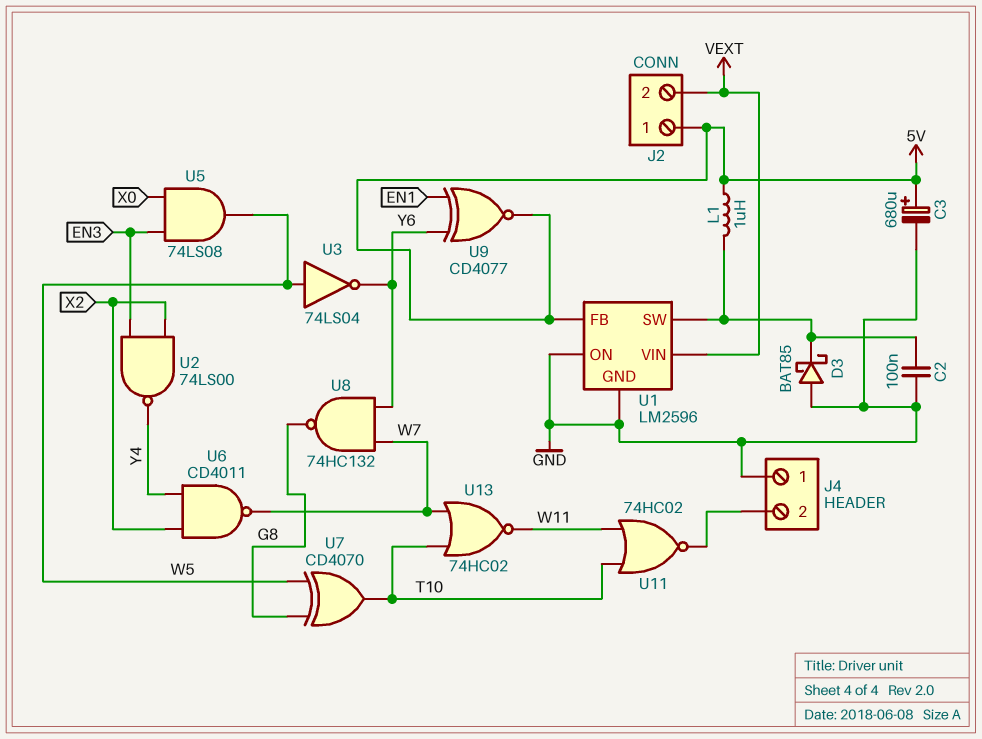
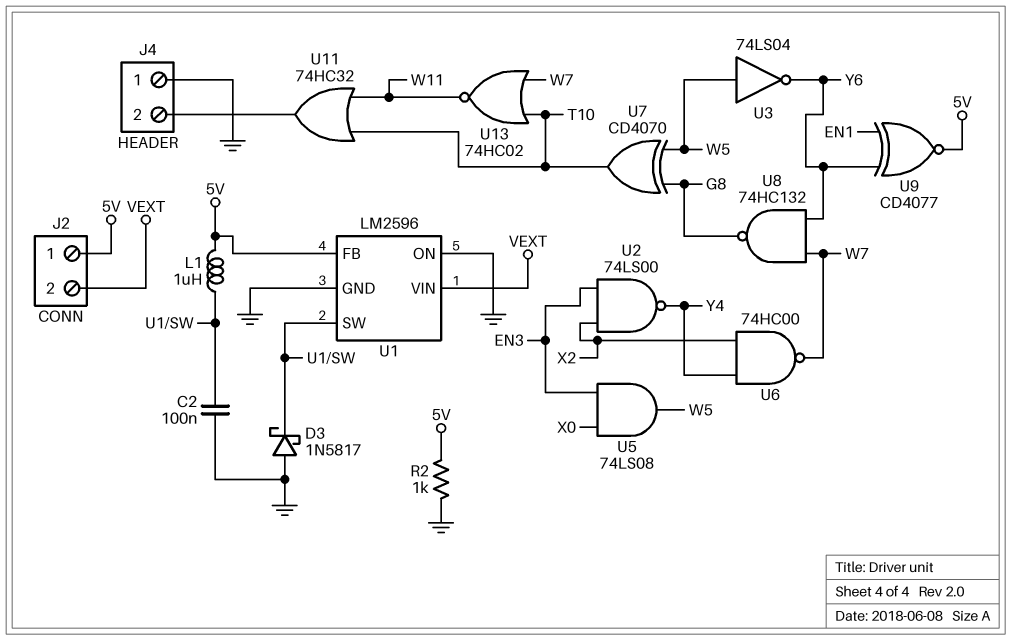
C3: 680uF (plus 5V, minus GND) -> none
D3: schottky BAT85 (A GND, K U1/SW) -> schottky 1N5817 (A GND, K U1/SW)
R2: none -> 1k (5V, GND)
U6: NAND CD4011 (in X2, in Y4, out W7) -> NAND 74HC00 (in X2, in Y4, out W7)
U11: NOR 74HC02 (in T10, in W11, out J4/2) -> OR 74HC32 (in T10, in W11, out J4/2)

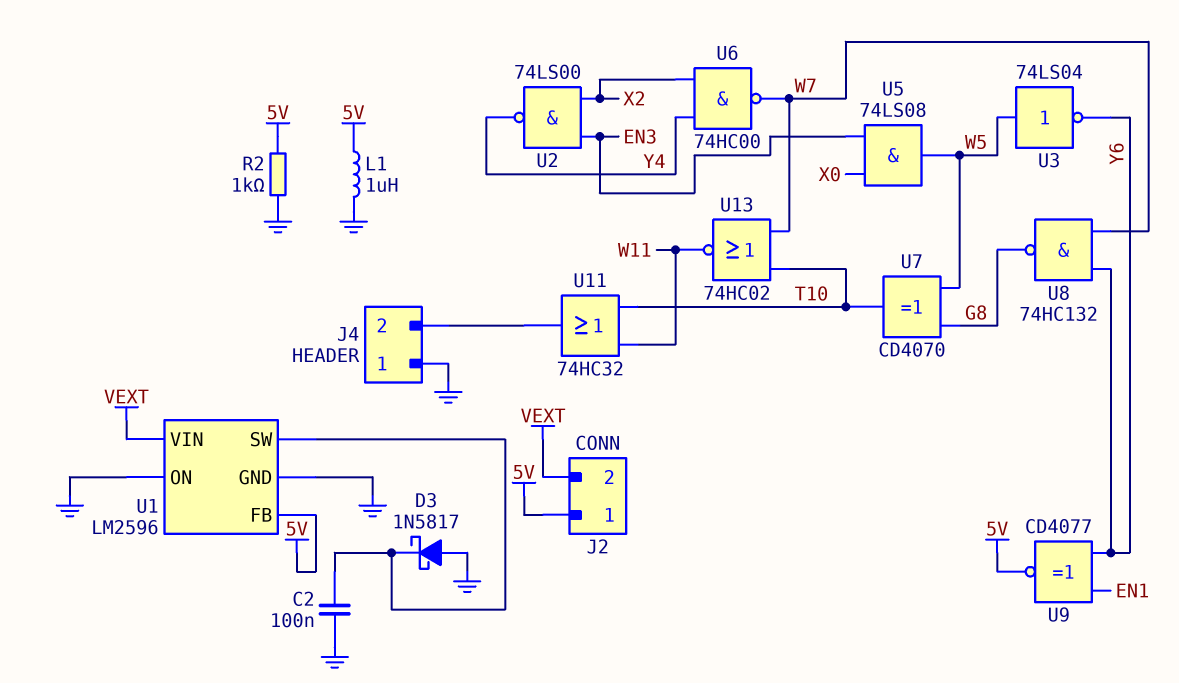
L1: 1uH (5V, U1/SW) -> 1uH (5V, GND)

